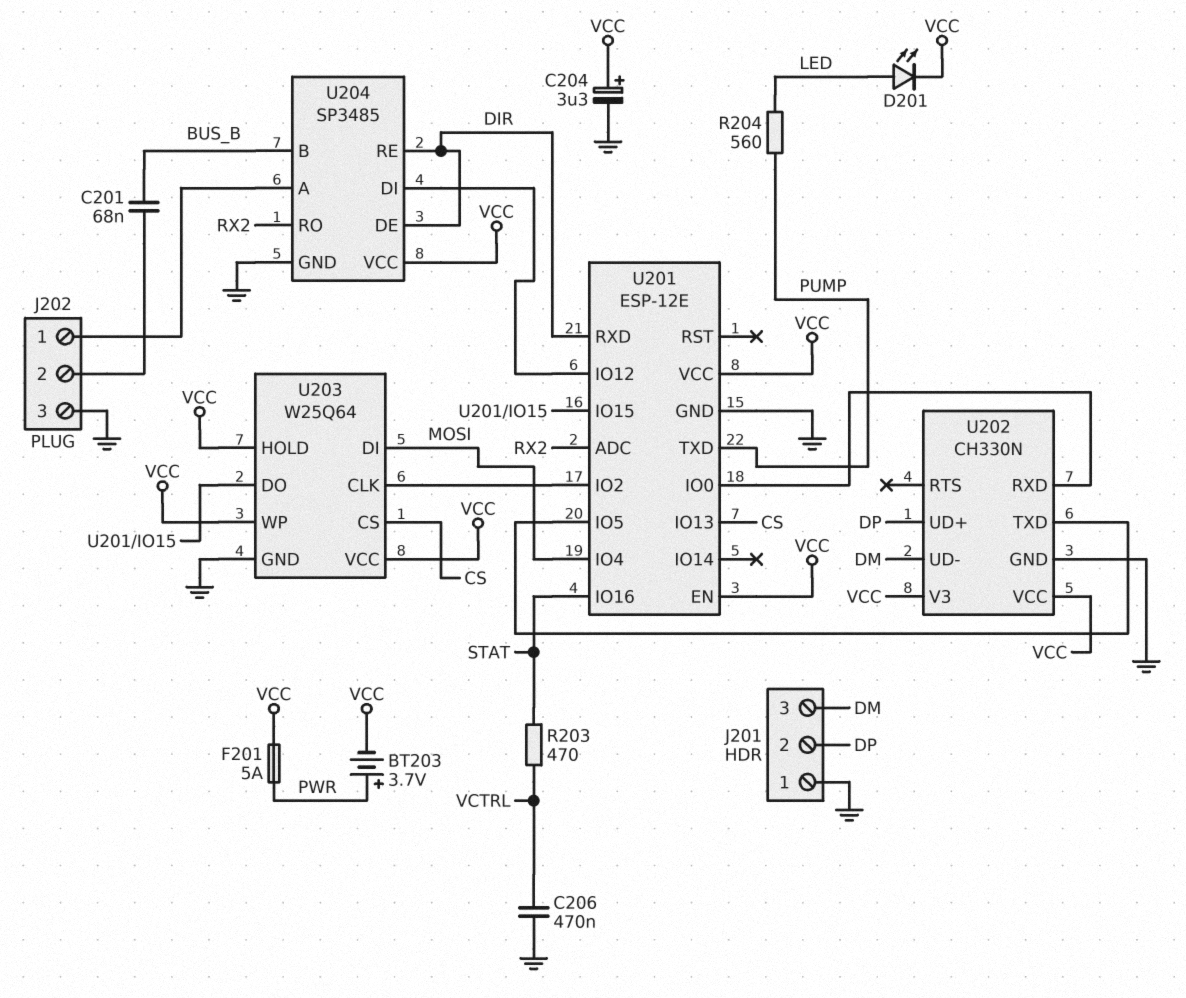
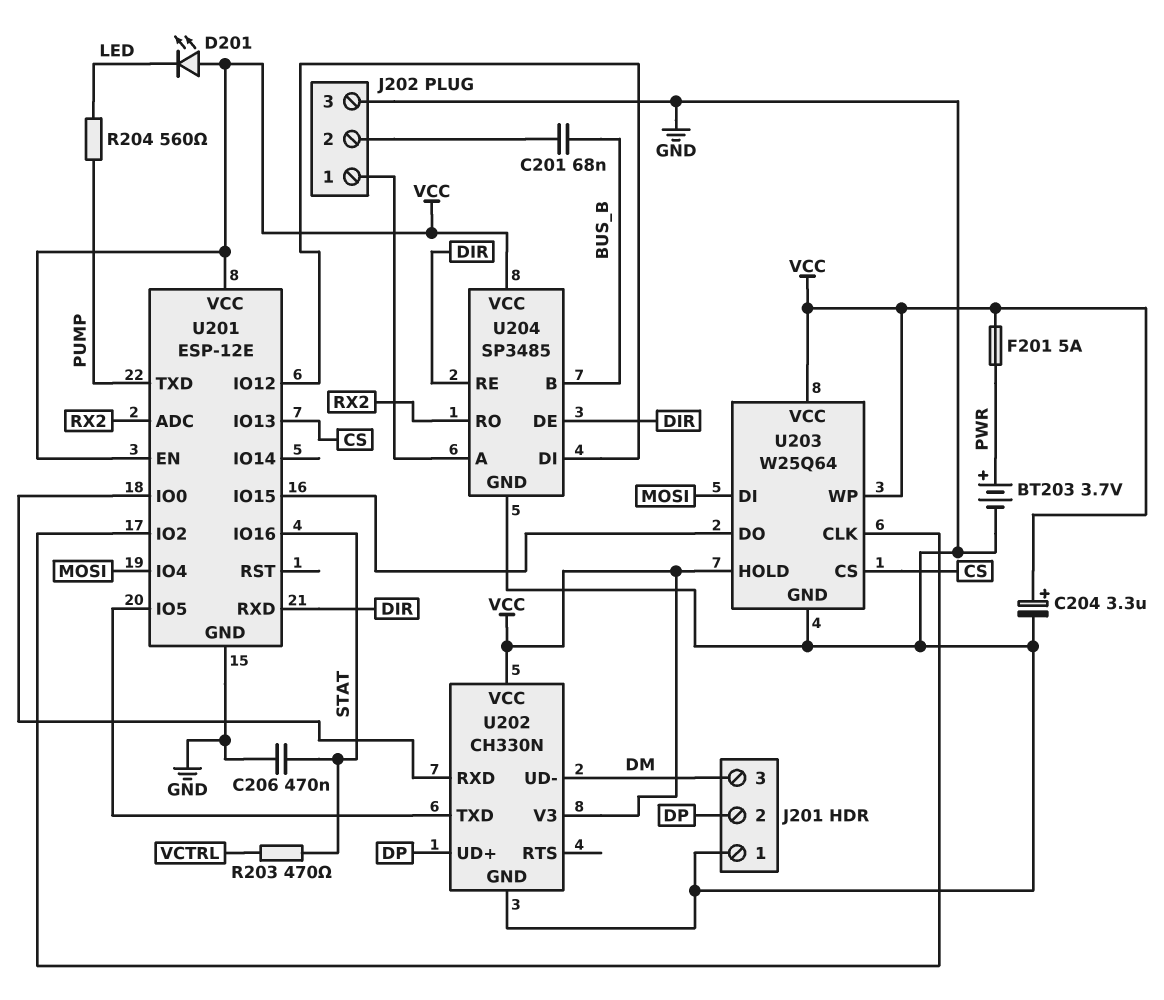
BT203: 3.7V (plus PWR, minus VCC) -> 3.7V (plus PWR, minus GND)
C206: 470nF (GND, VCTRL) -> 470nF (GND, STAT)
D201: LED (A LED, K VCC) -> LED (A VCC, K LED)

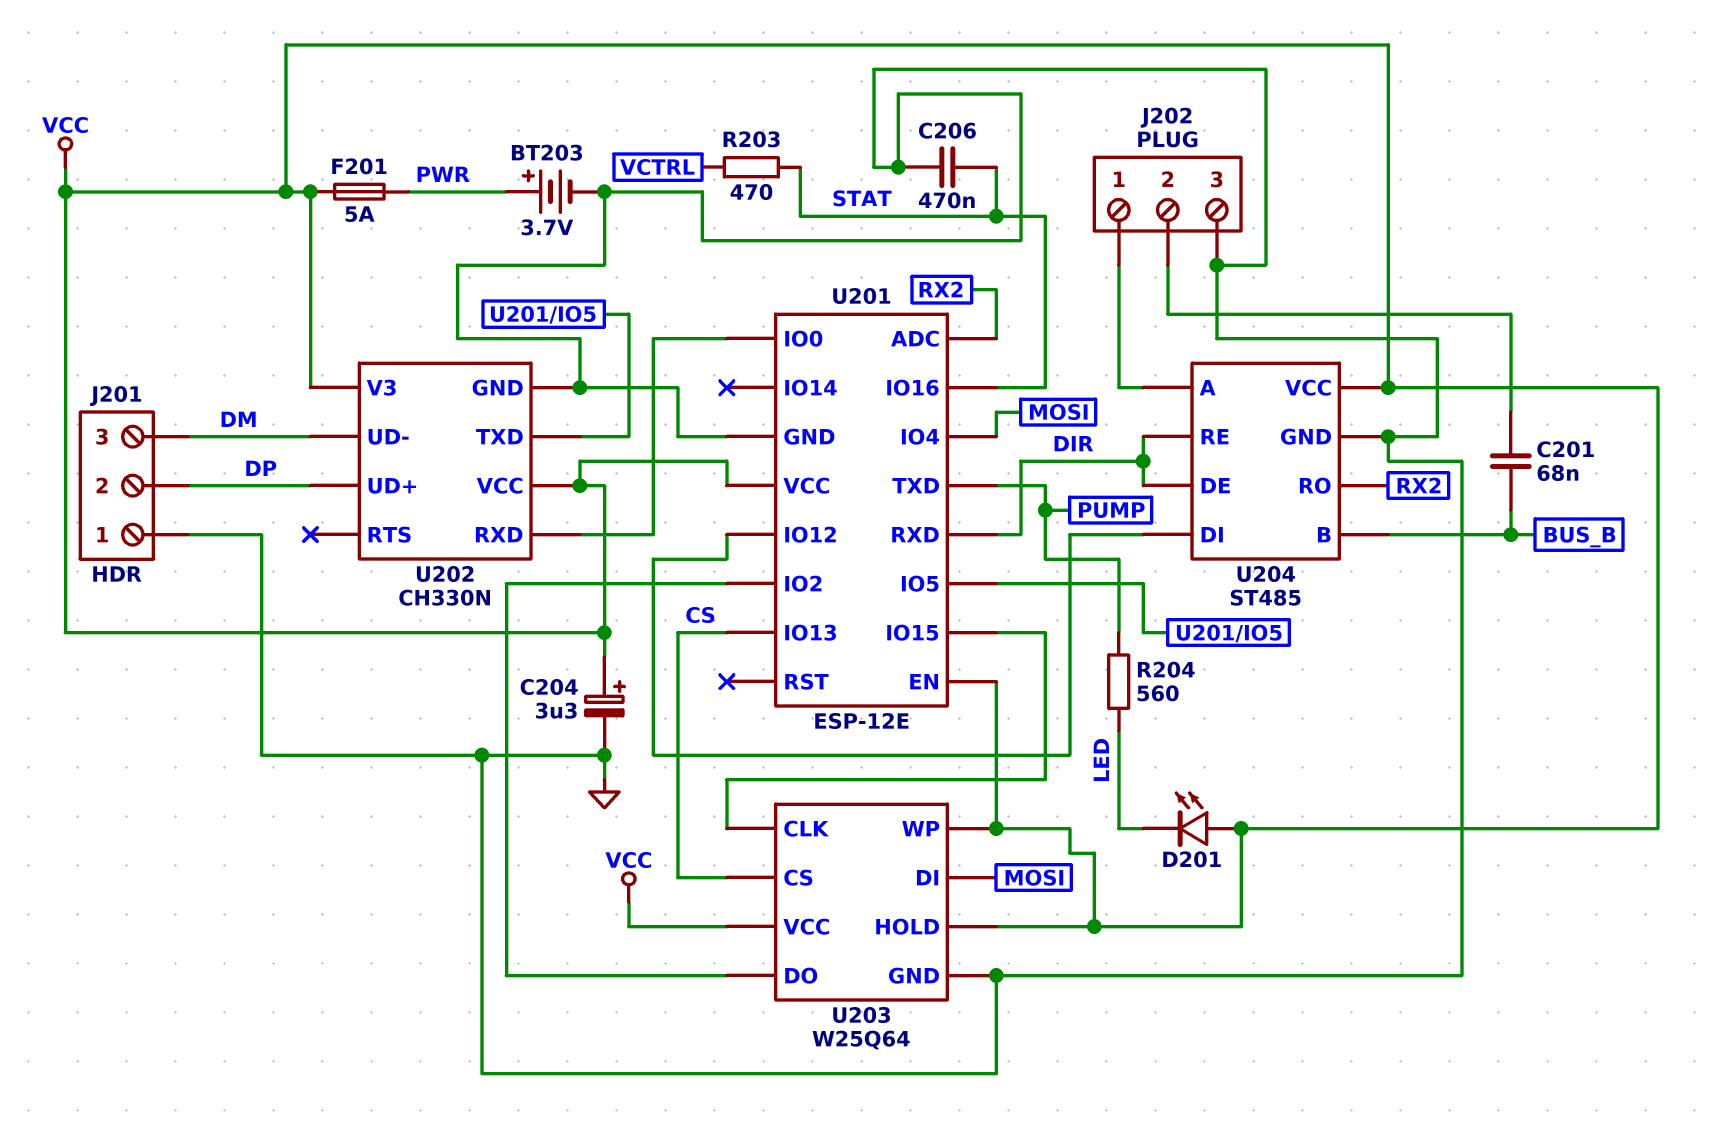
U203 pin CLK: U201/IO2 -> U201/IO15
U203 pin DO: U201/IO15 -> U201/IO2
U204: SP3485 -> ST485

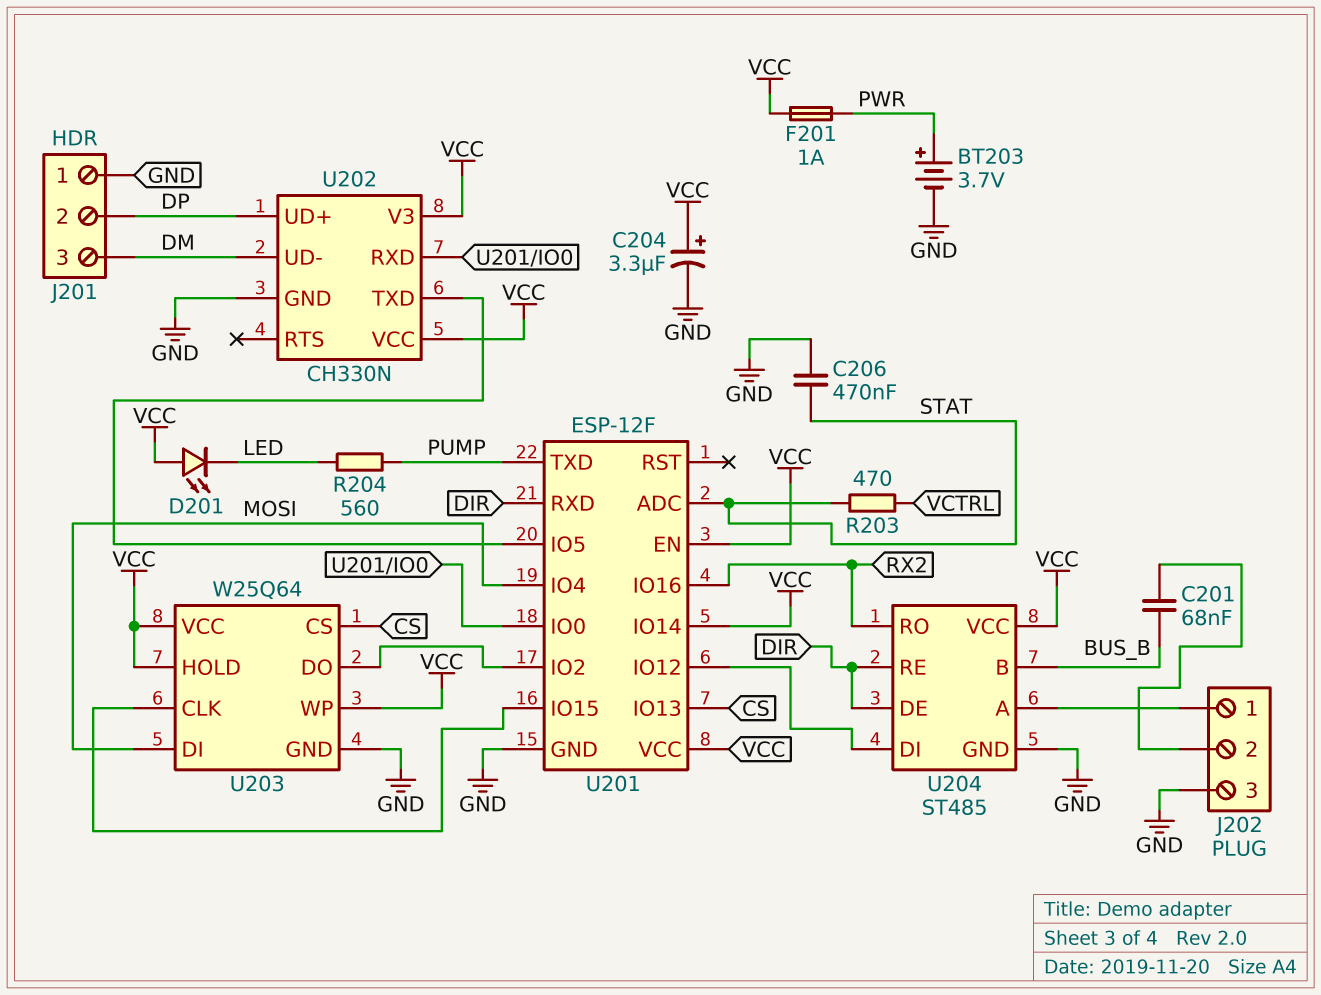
F201: 5A (PWR, VCC) -> 1A (PWR, VCC)
U201: ESP-12E -> ESP-12F
U201 pin ADC: RX2 -> STAT
U201 pin IO14: none -> VCC
U201 pin IO16: STAT -> RX2

